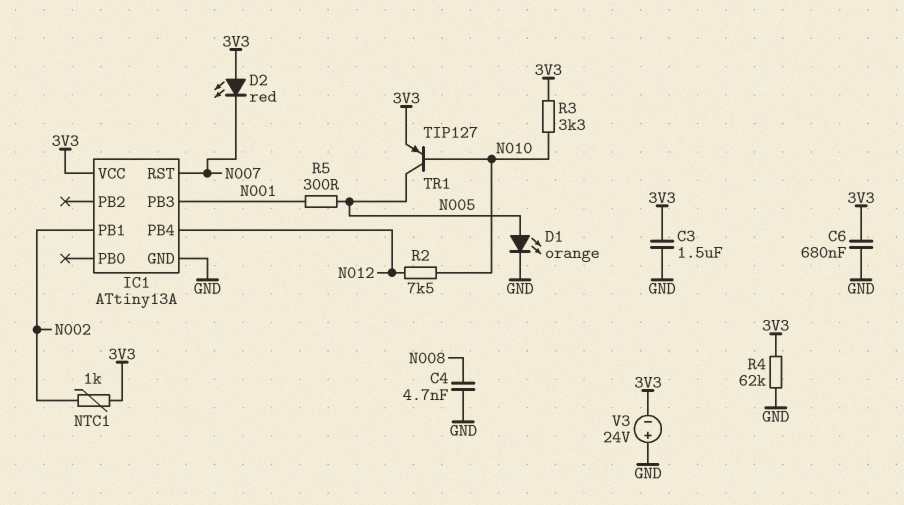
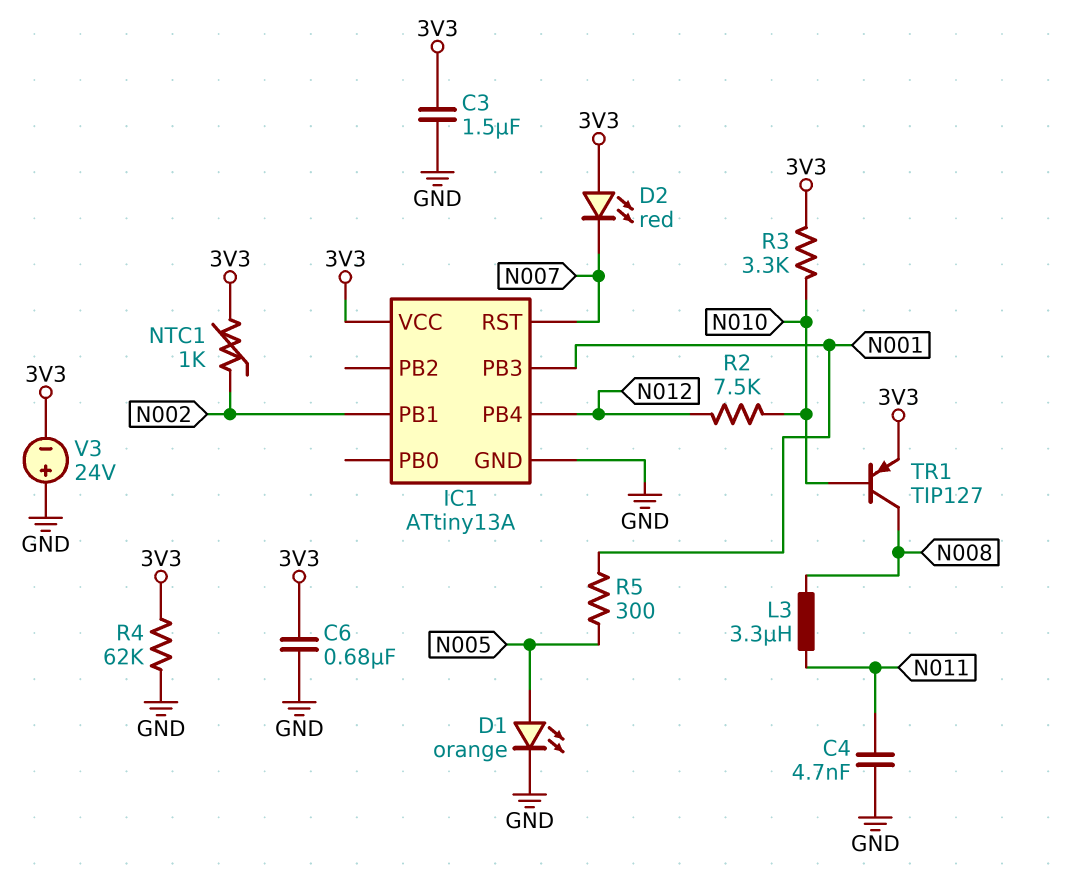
C4: 4.7nF (GND, N008) -> 4.7nF (GND, N011)
L3: none -> 3.3uH (N008, N011)
TR1: PNP TIP127 (B N010, C N005, E 3V3) -> PNP TIP127 (B N010, C N008, E 3V3)

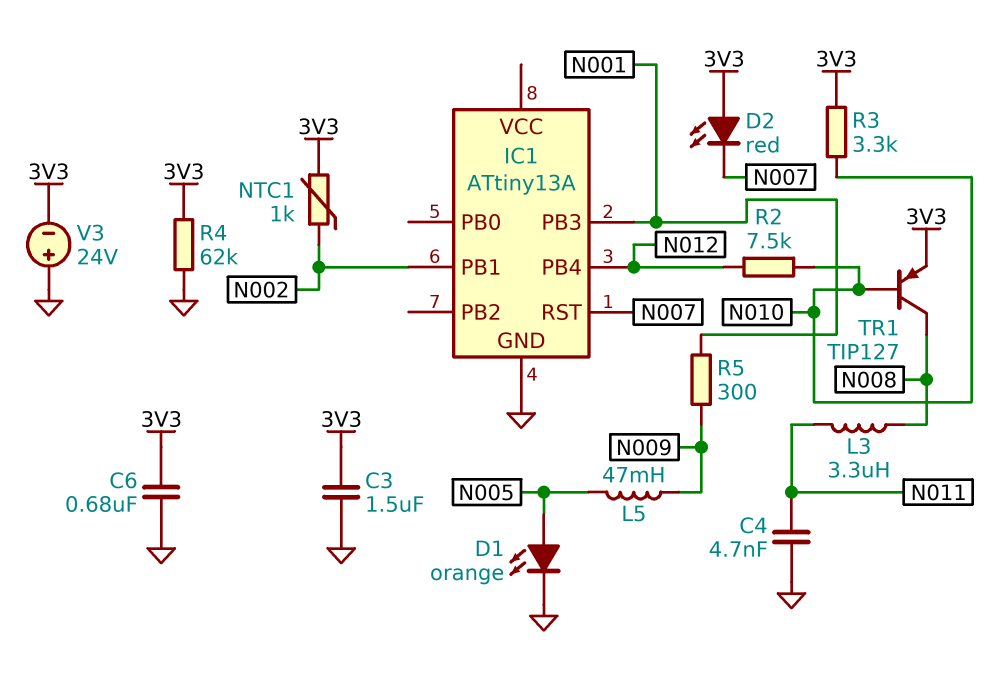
IC1 pin VCC: 3V3 -> none
L5: none -> 47mH (N005, N009)
R5: 300 (N001, N005) -> 300 (N001, N009)

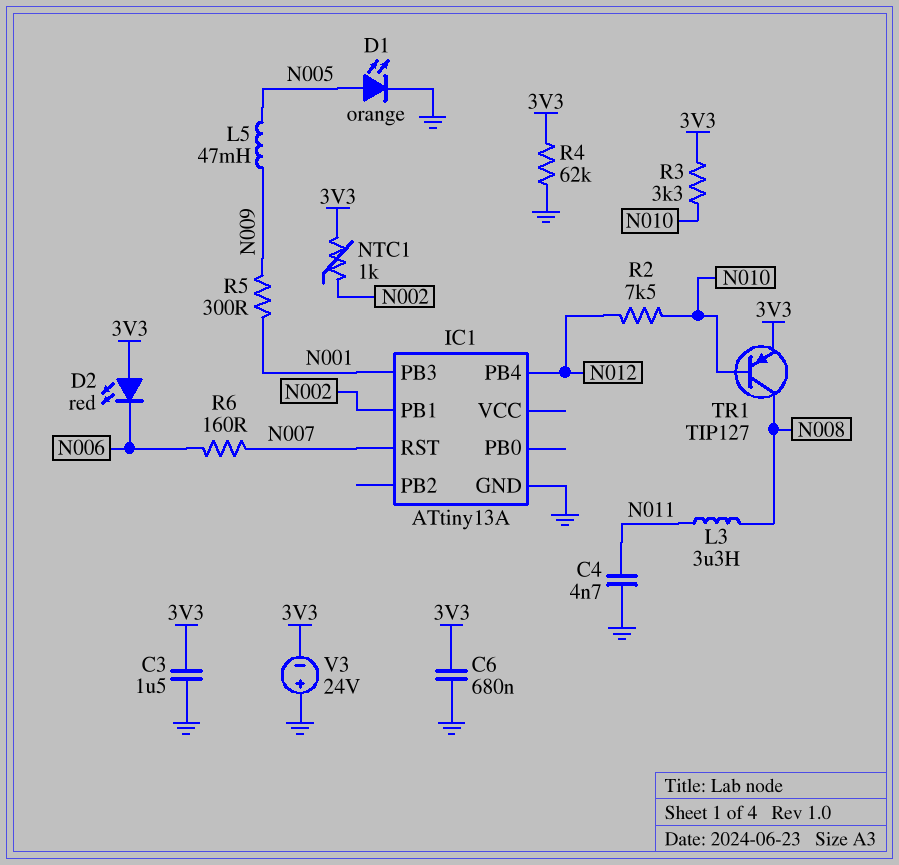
D2: LED red (A 3V3, K N007) -> LED red (A 3V3, K N006)
R6: none -> 160 (N006, N007)

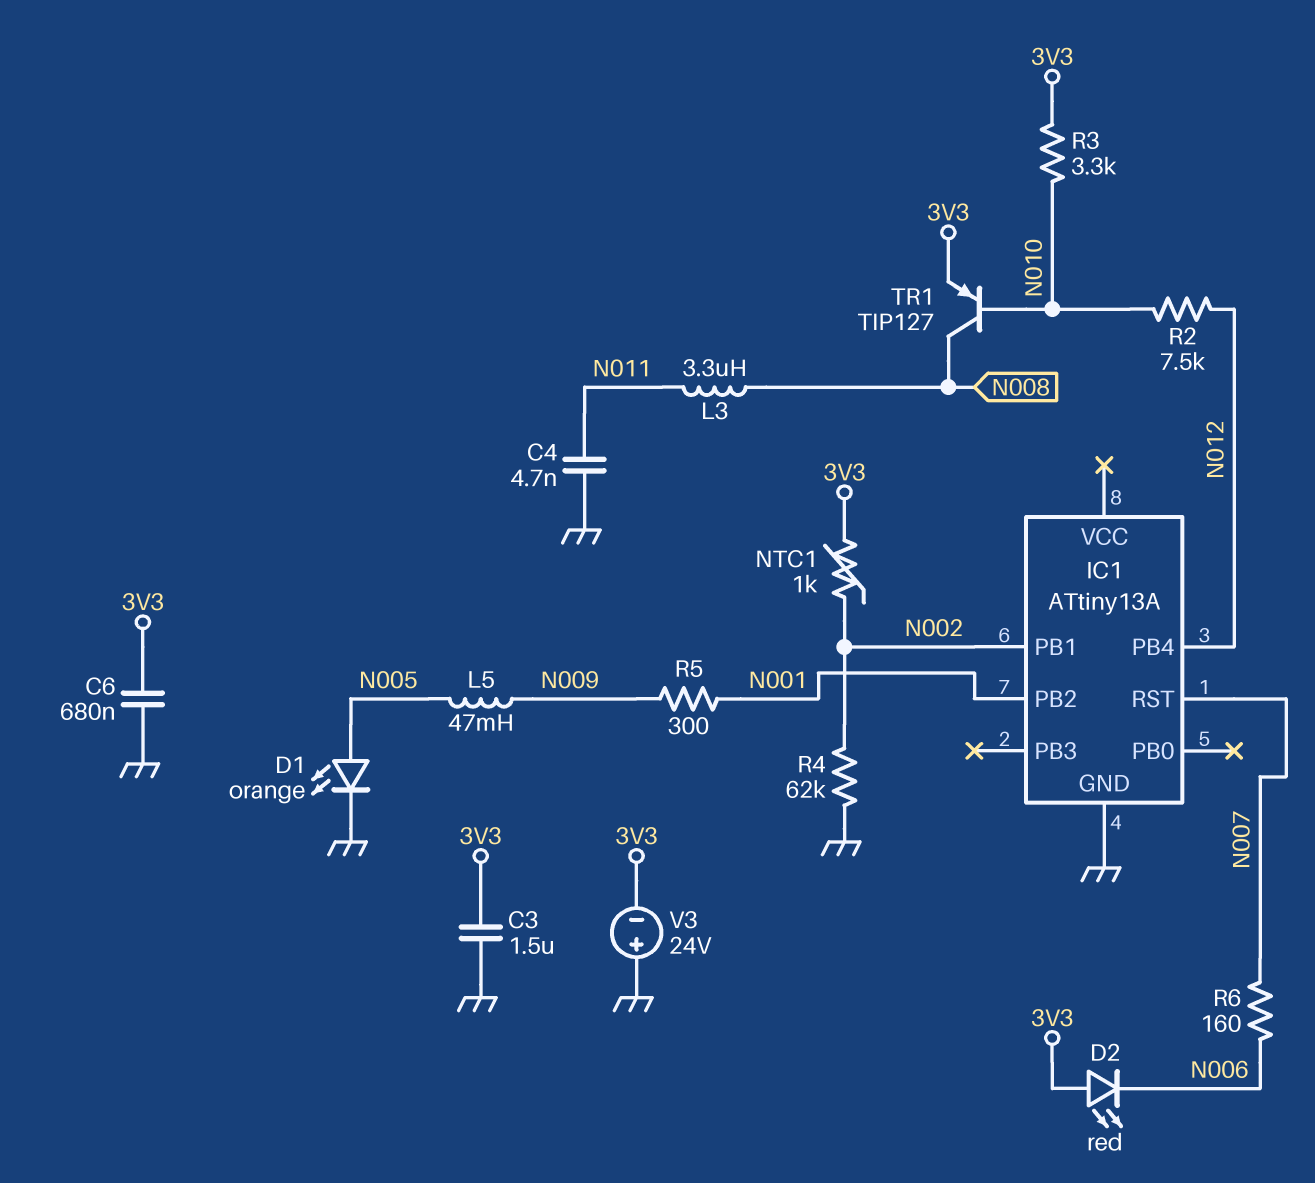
IC1 pin PB2: none -> N001
IC1 pin PB3: N001 -> none
R4: 62k (3V3, GND) -> 62k (GND, N002)

